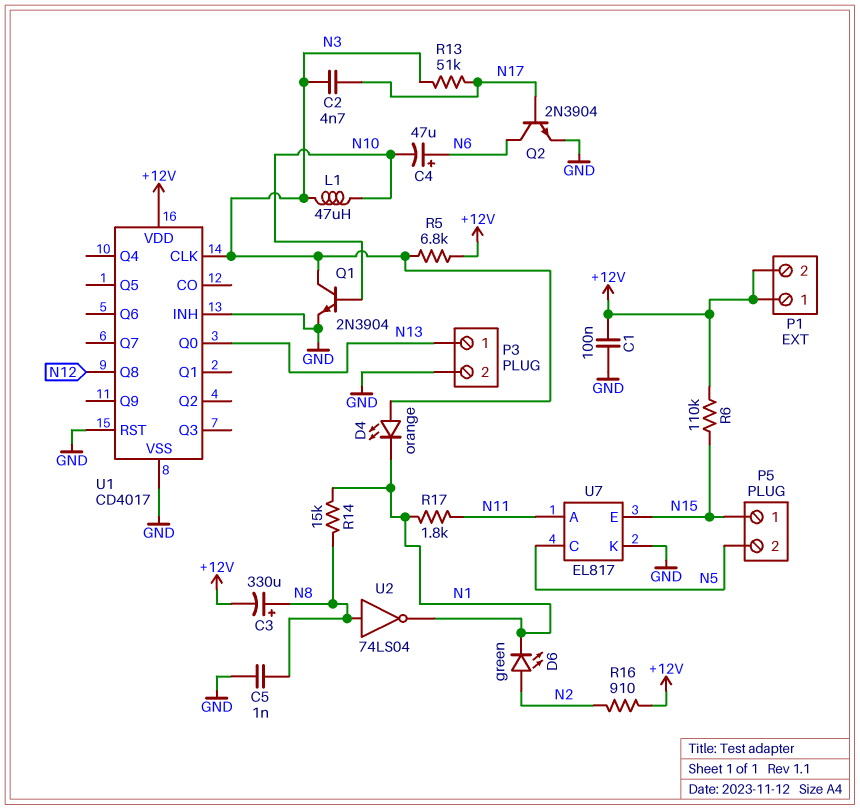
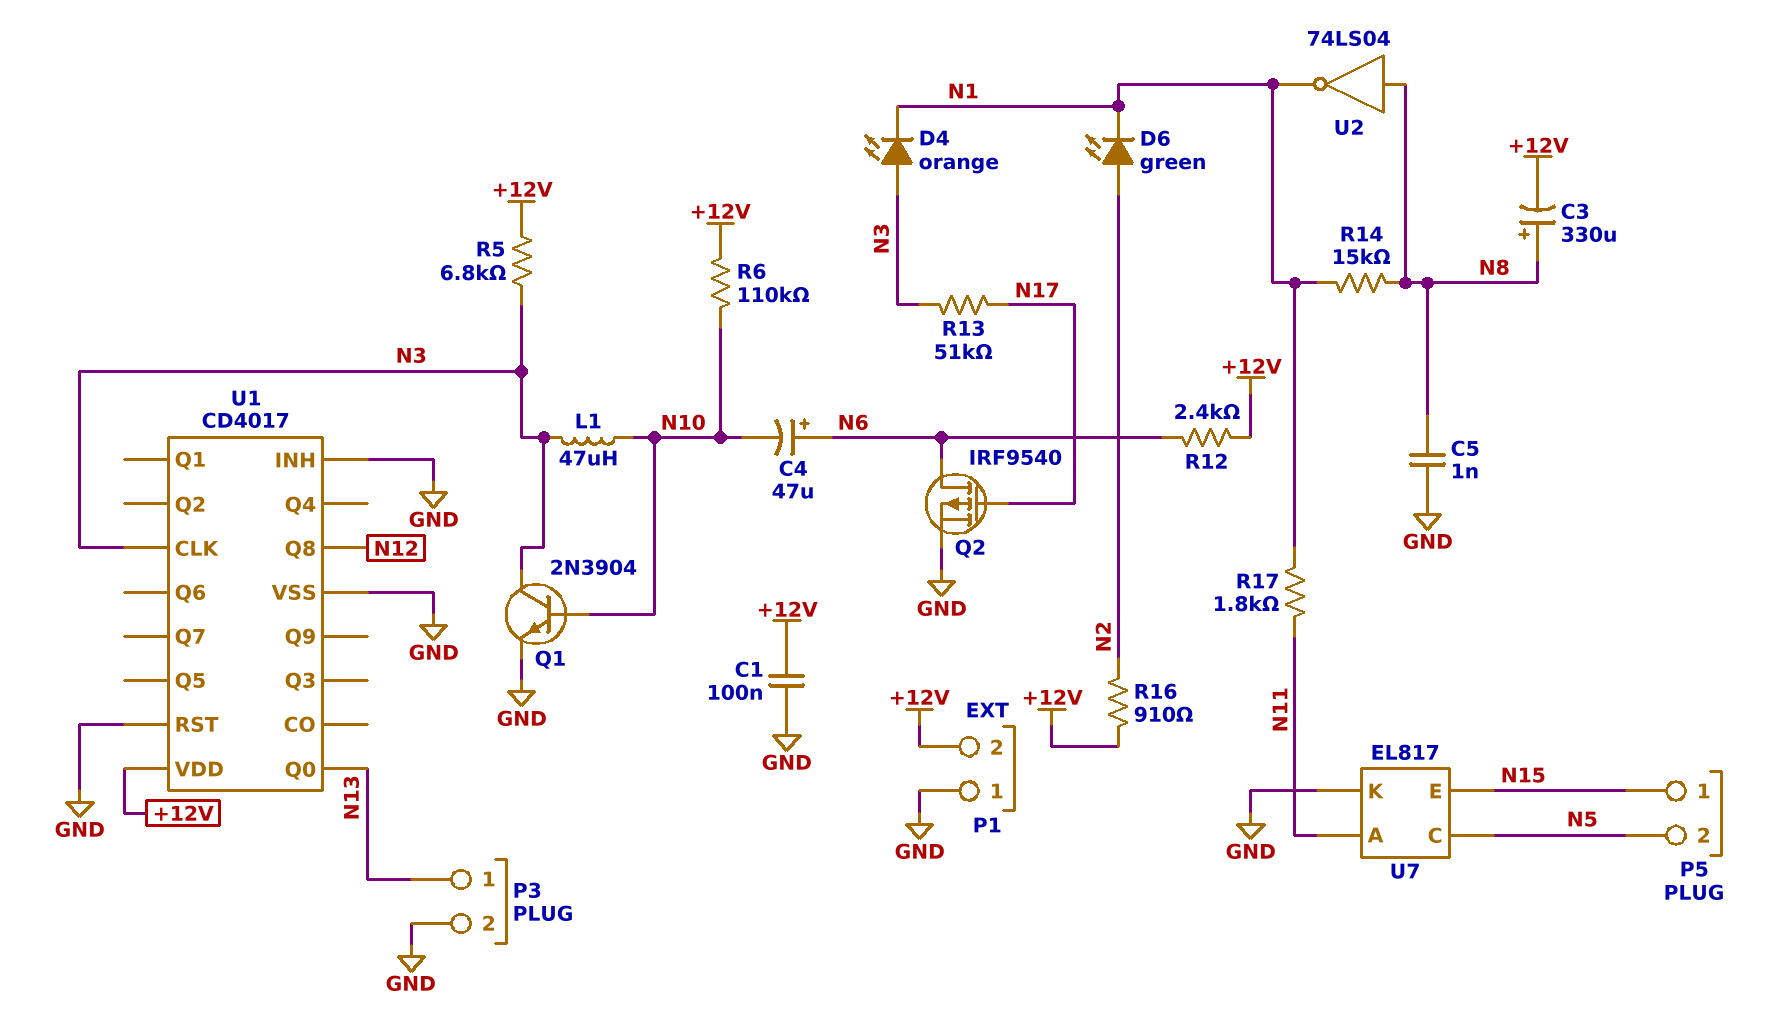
C2: 4.7nF (N3, N17) -> none
P1 pin 1: +12V -> GND
Q2: NPN 2N3904 (B N17, C N6, E GND) -> PMOS IRF9540 (G N17, D N6, S GND)
R6: 110k (+12V, N15) -> 110k (+12V, N10)
R12: none -> 2.4k (+12V, N6)

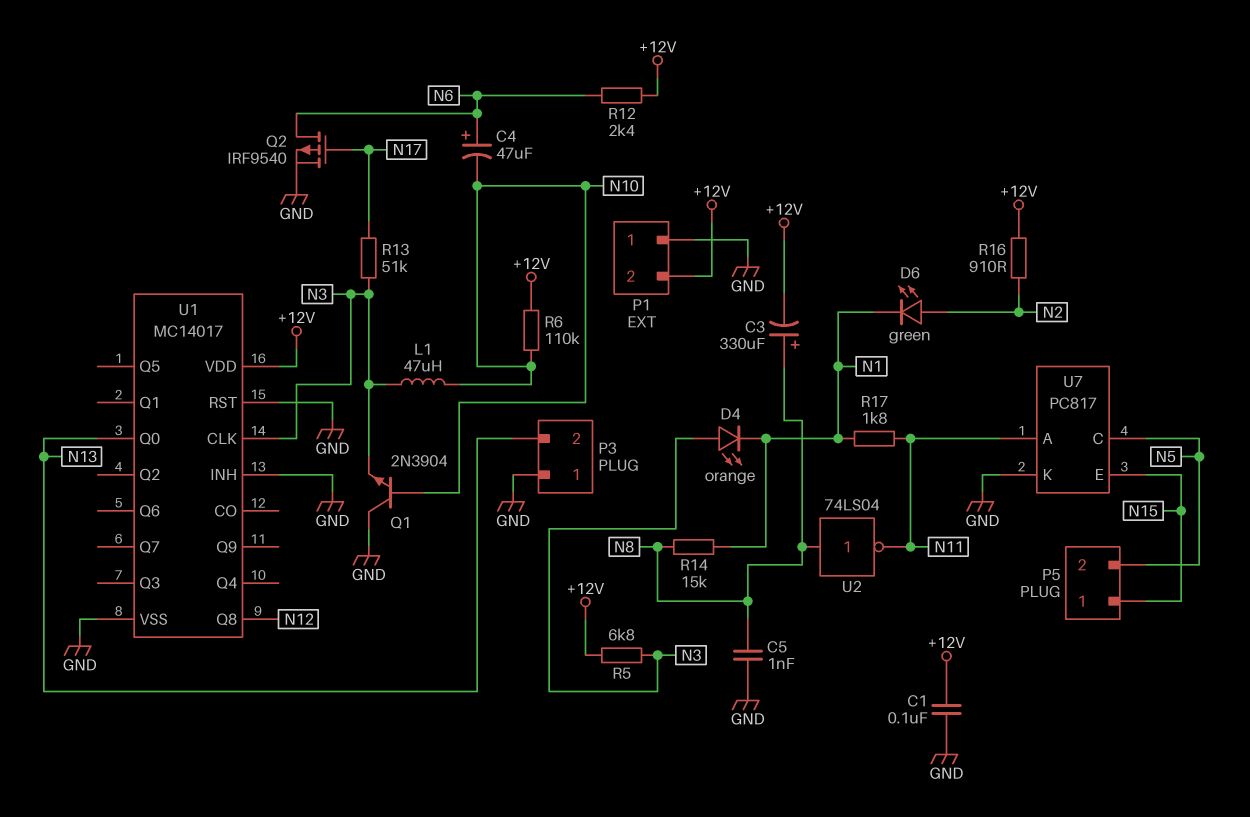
P3 pin 1: N13 -> GND
P3 pin 2: GND -> N13
Q1: NPN 2N3904 (B N10, C N3, E GND) -> NPN 2N3904 (B N10, C GND, E N3)
U1: CD4017 -> MC14017
U2: NOT 74LS04 (in N8, out N1) -> NOT 74LS04 (in N8, out N11)
U7: EL817 -> PC817

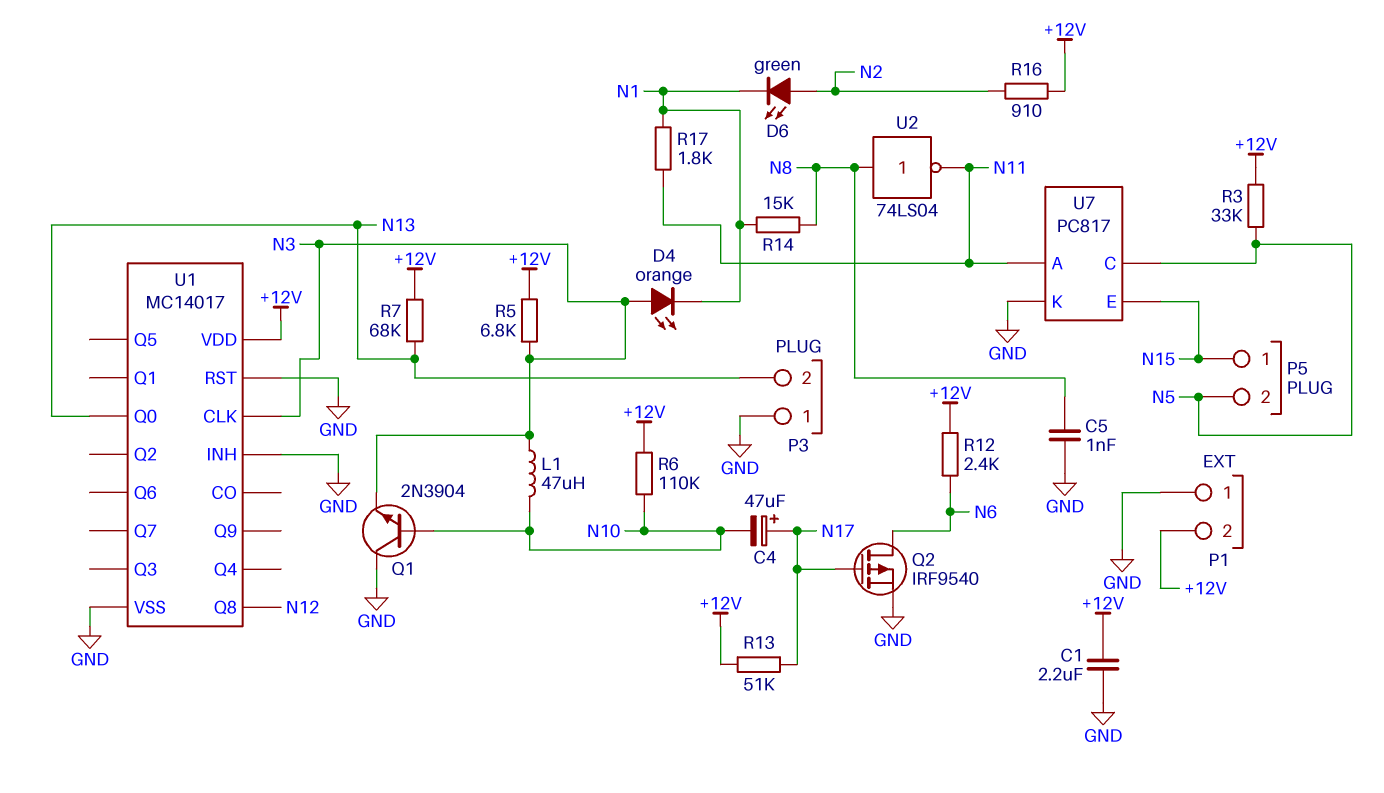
C1: 100nF (+12V, GND) -> 2.2uF (+12V, GND)
C3: 330uF (plus N8, minus +12V) -> none
C4: 47uF (plus N6, minus N10) -> 47uF (plus N17, minus N10)
R3: none -> 33k (+12V, N5)
R7: none -> 68k (+12V, N13)
R13: 51k (N3, N17) -> 51k (+12V, N17)

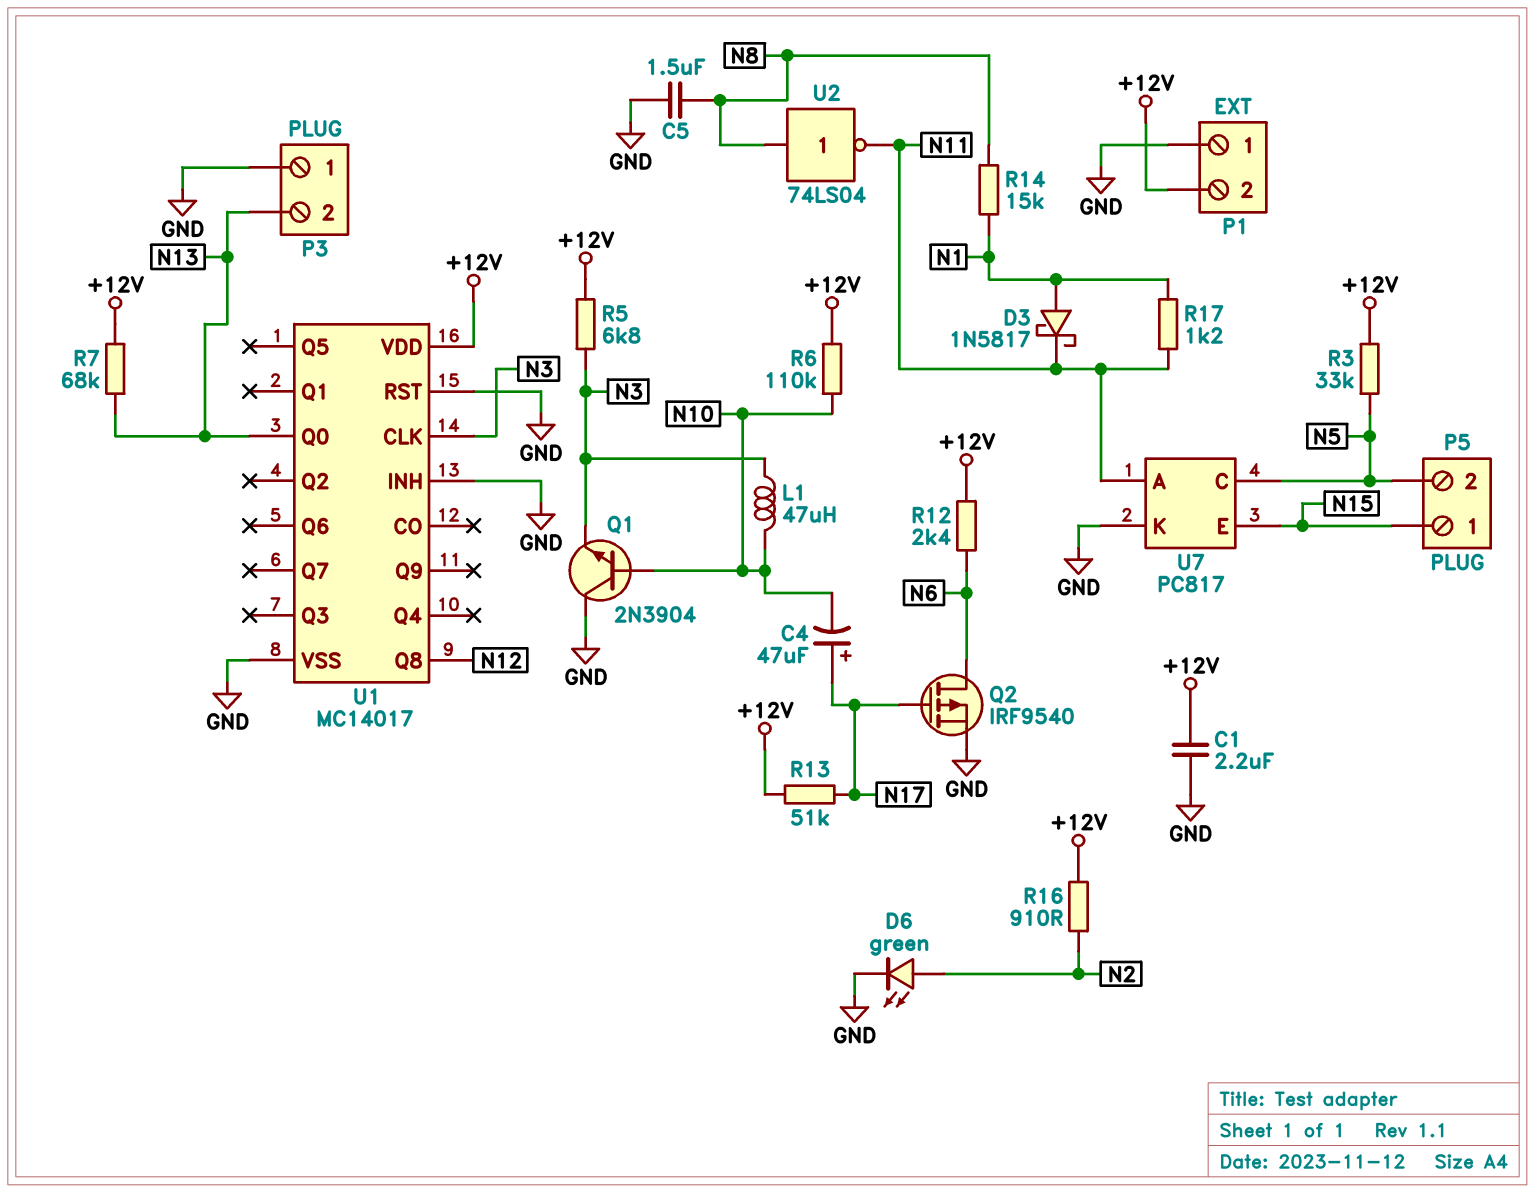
C5: 1nF (GND, N8) -> 1.5uF (GND, N8)
D3: none -> schottky 1N5817 (A N1, K N11)
D4: LED orange (A N3, K N1) -> none
D6: LED green (A N2, K N1) -> LED green (A N2, K GND)
R17: 1.8k (N1, N11) -> 1.2k (N1, N11)

